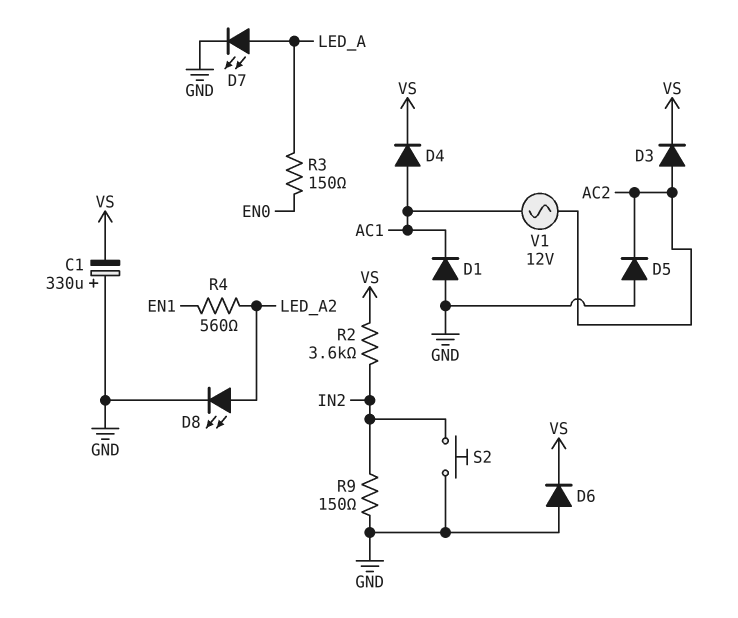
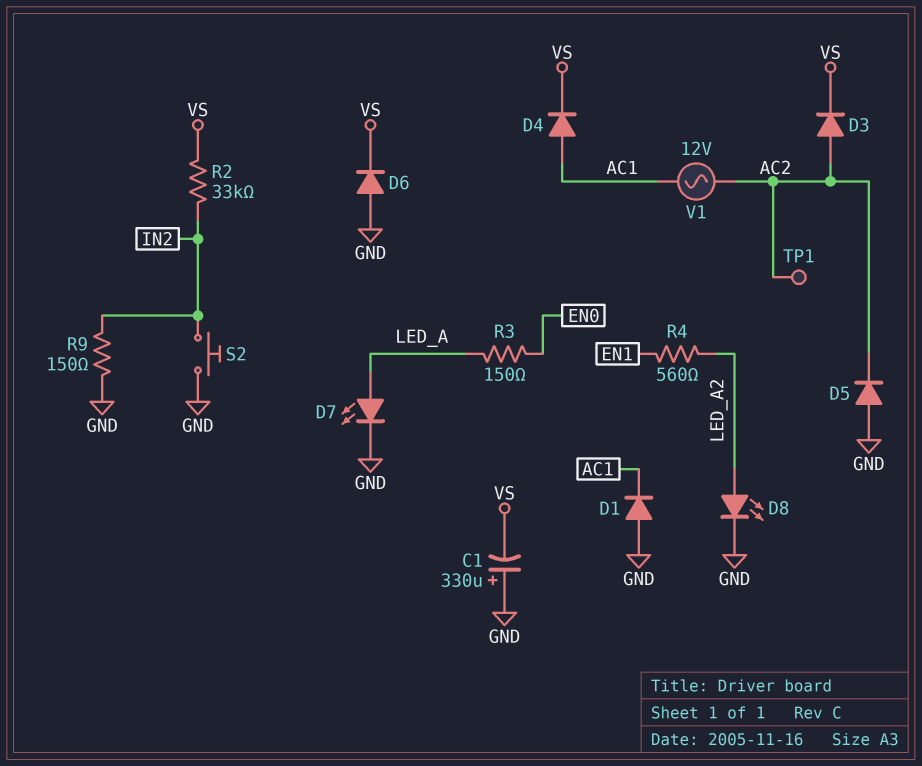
R2: 3.6k (IN2, VS) -> 33k (IN2, VS)
TP1: none -> test point (AC2)

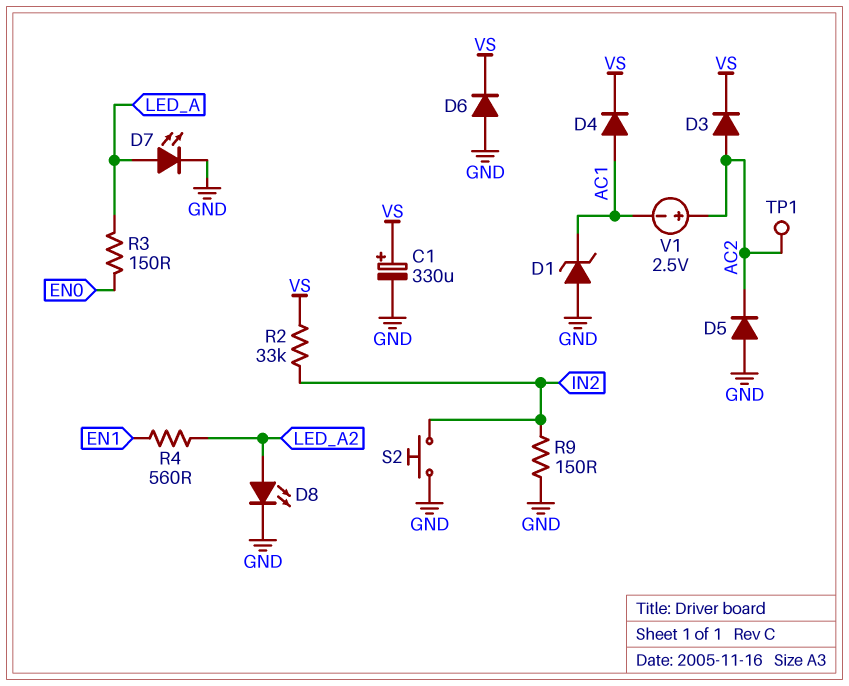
C1: 330uF (plus GND, minus VS) -> 330uF (plus VS, minus GND)
D1: diode (A GND, K AC1) -> zener (A GND, K AC1)
V1: AC 12V (AC1, AC2) -> 2.5V (plus AC2, minus AC1)

